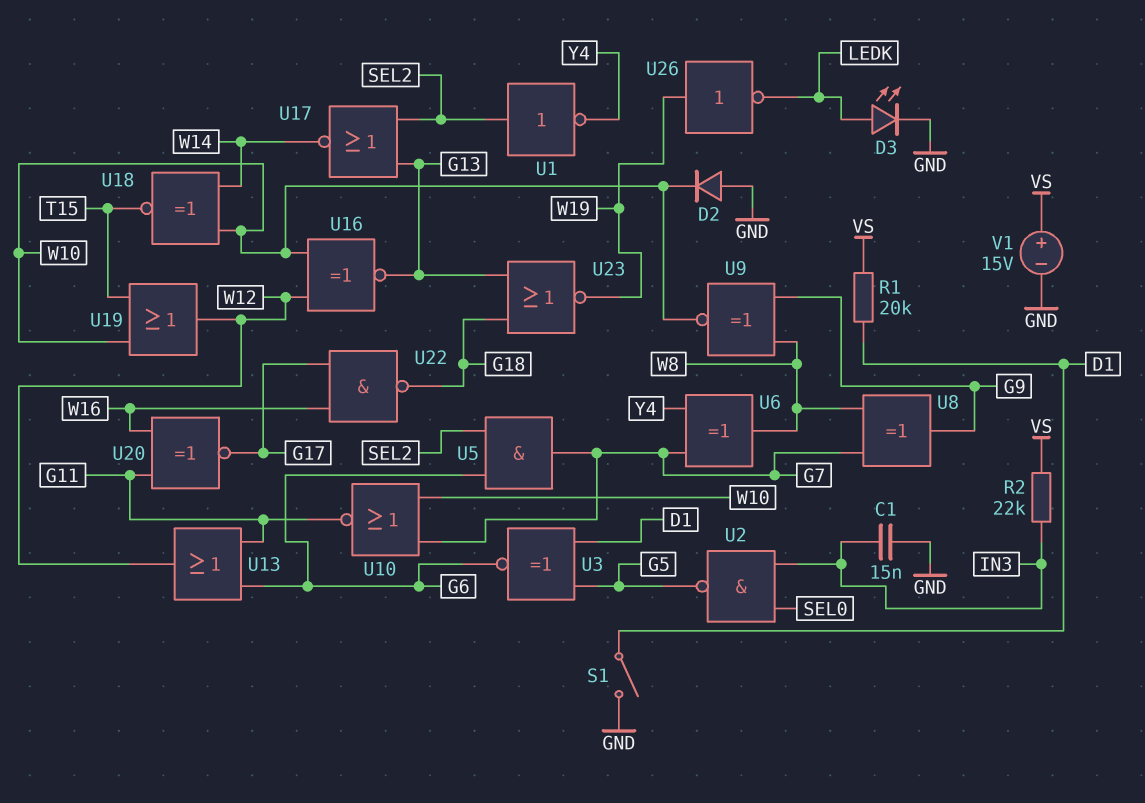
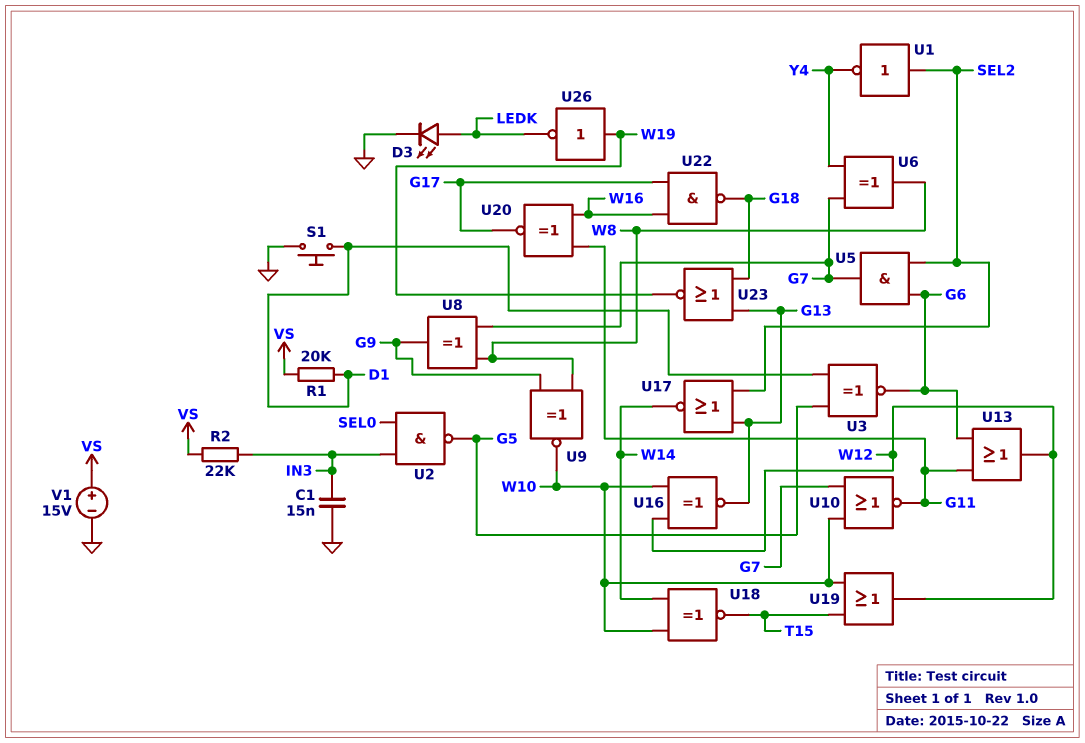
D2: diode (A GND, K W10) -> none
S1: switch (D1, GND) -> button (D1, GND)

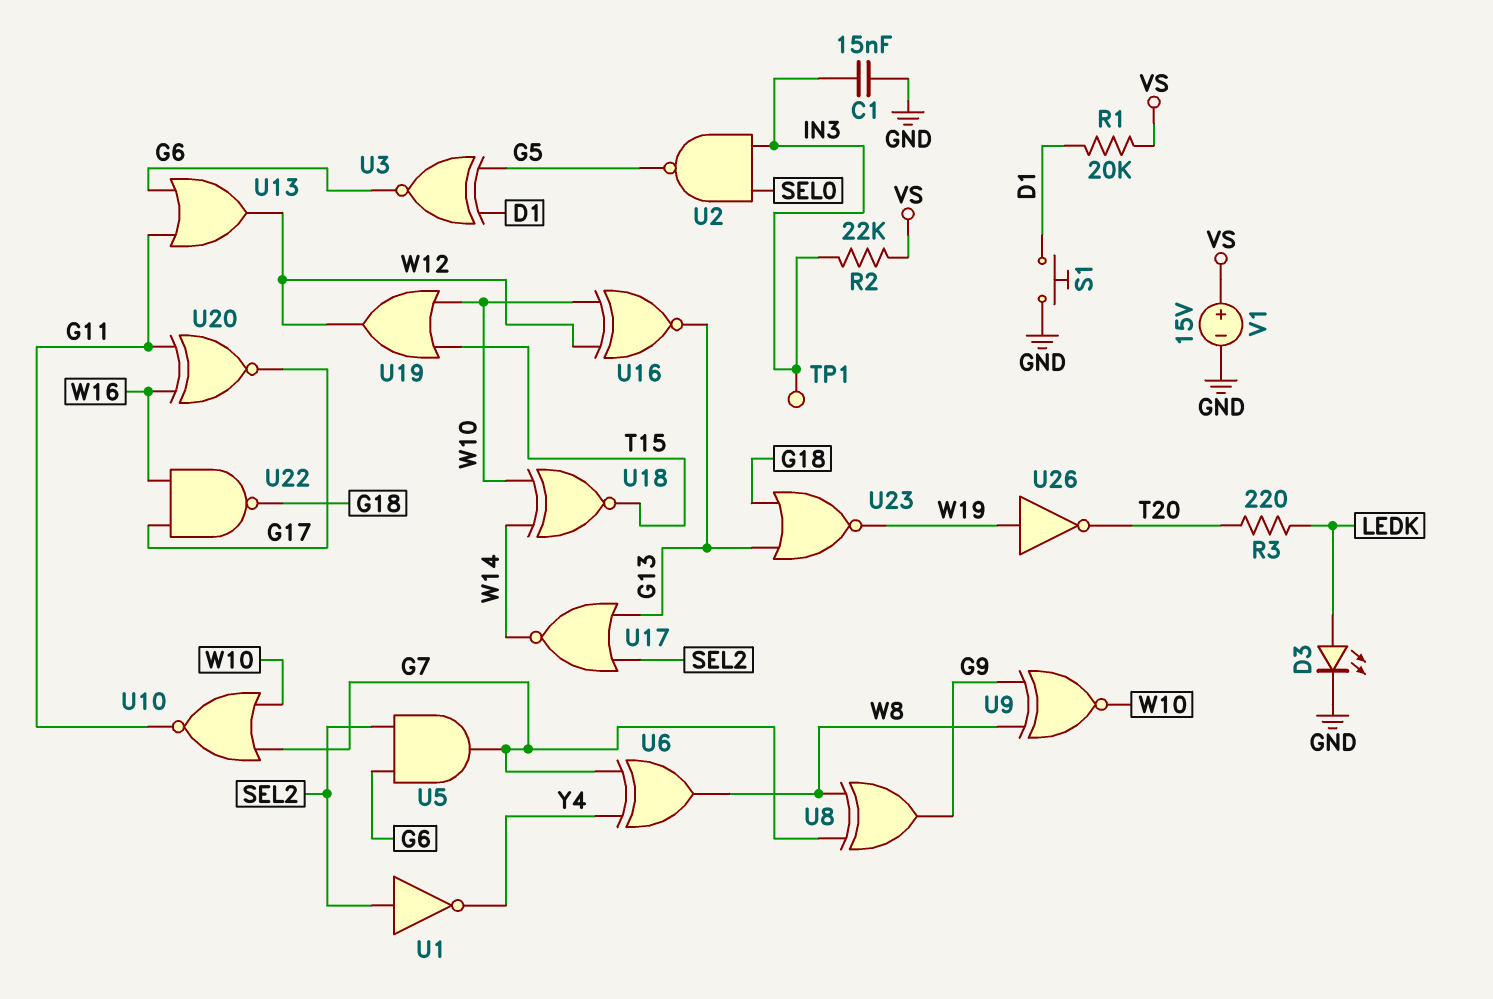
R3: none -> 220 (LEDK, T20)
TP1: none -> test point (IN3)
U26: NOT (in W19, out LEDK) -> NOT (in W19, out T20)

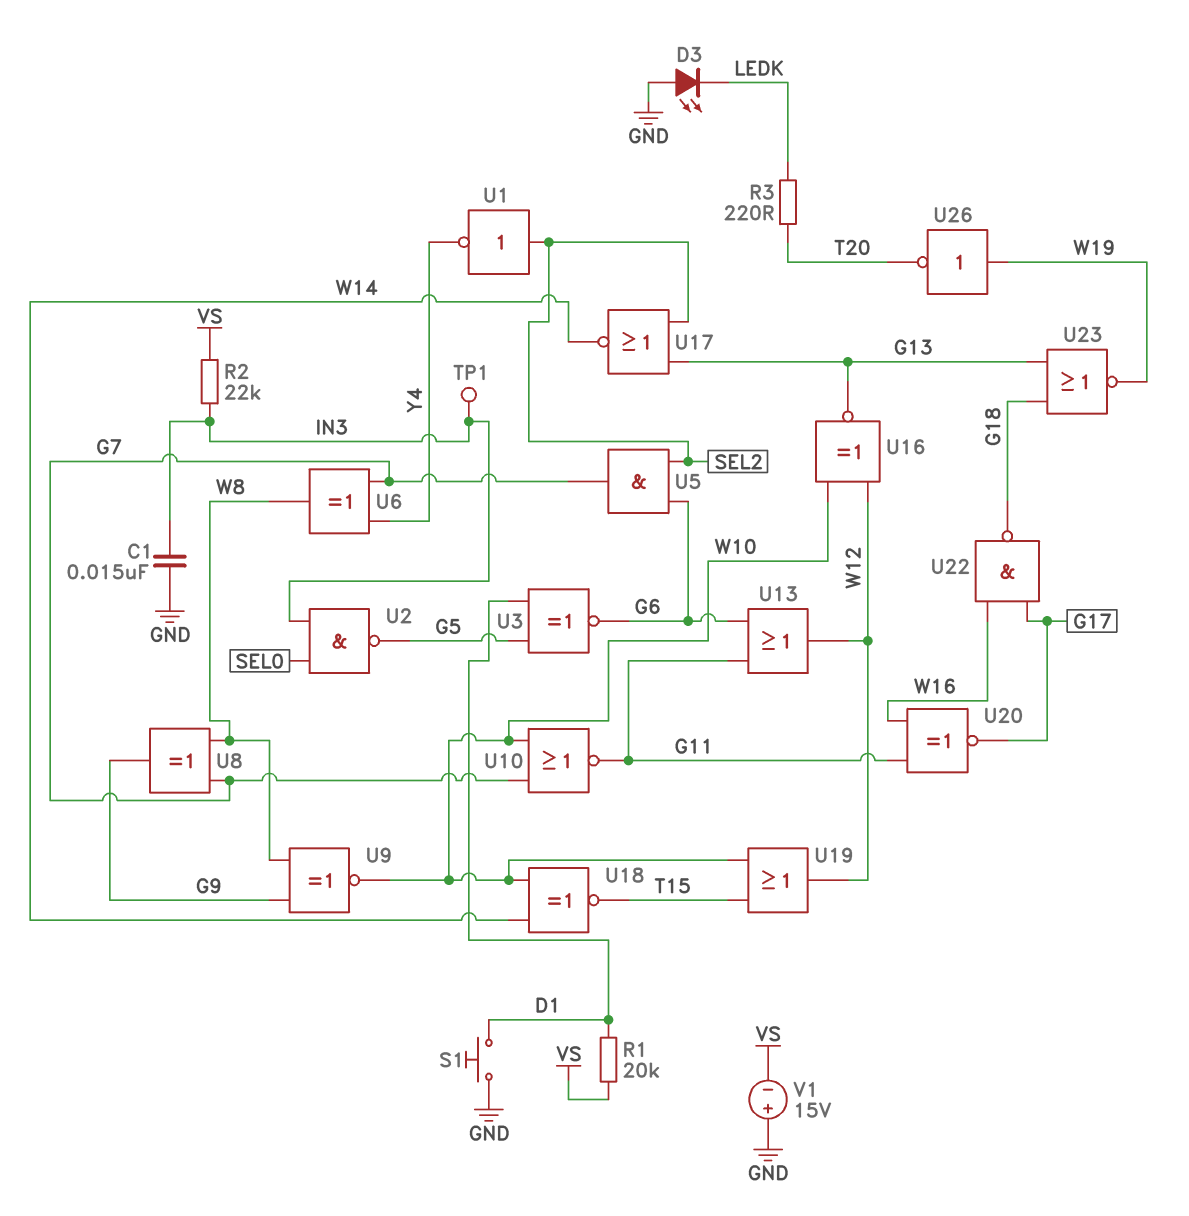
D3: LED (A LEDK, K GND) -> LED (A GND, K LEDK)
V1: 15V (plus VS, minus GND) -> 15V (plus GND, minus VS)

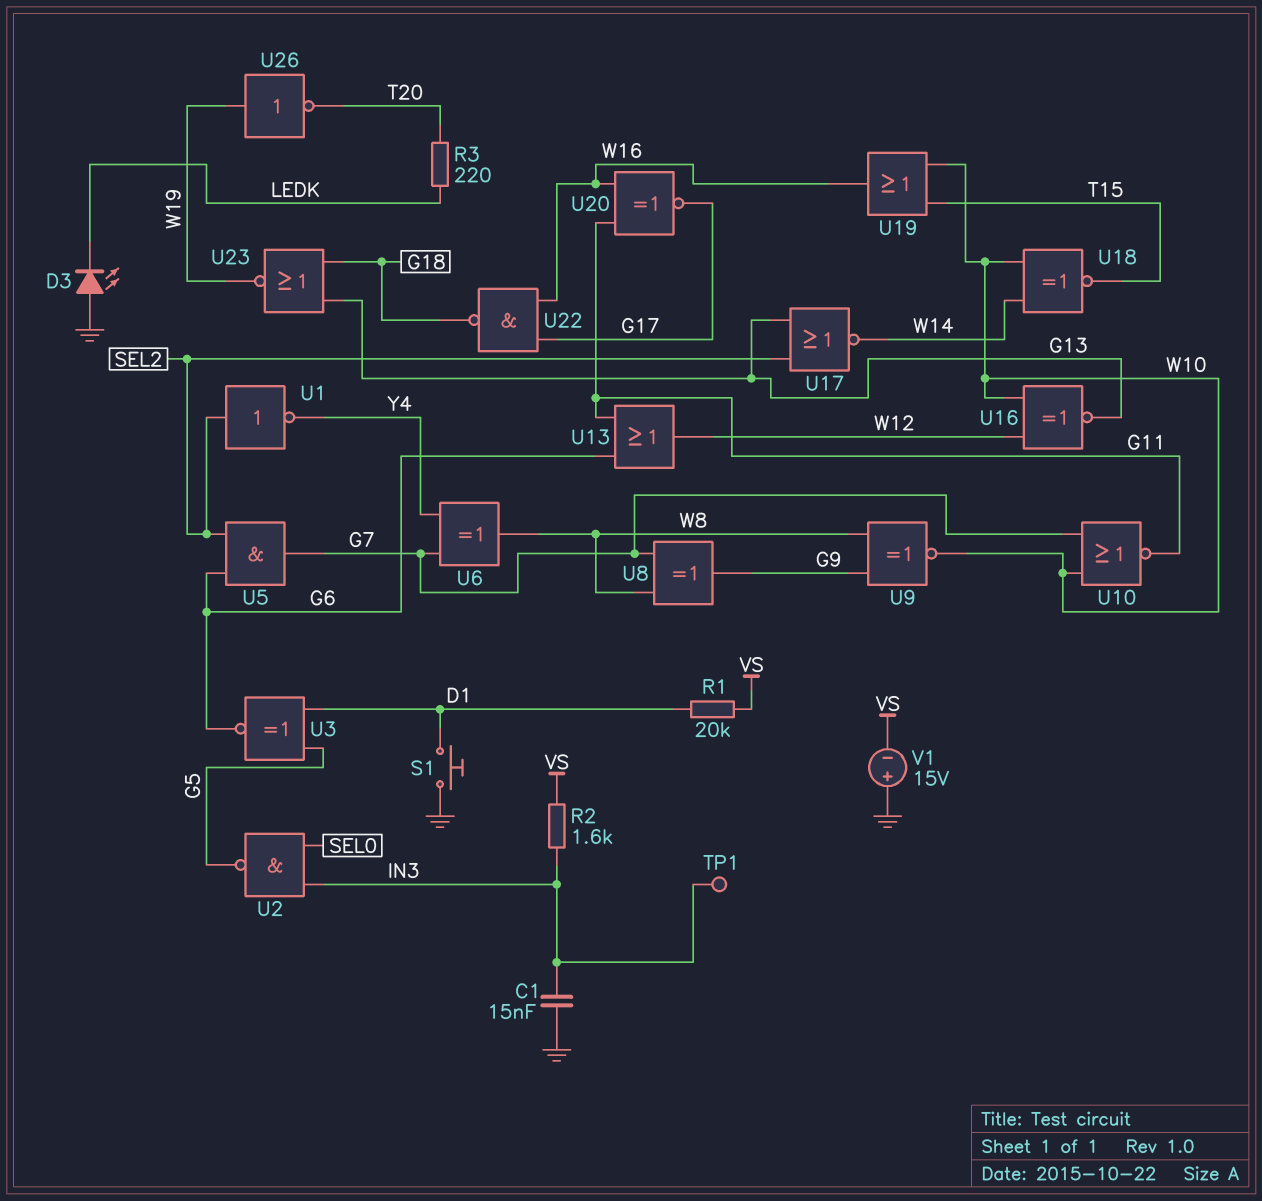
R2: 22k (IN3, VS) -> 1.6k (IN3, VS)
U19: OR (in T15, in W10, out W12) -> OR (in T15, in W10, out W16)

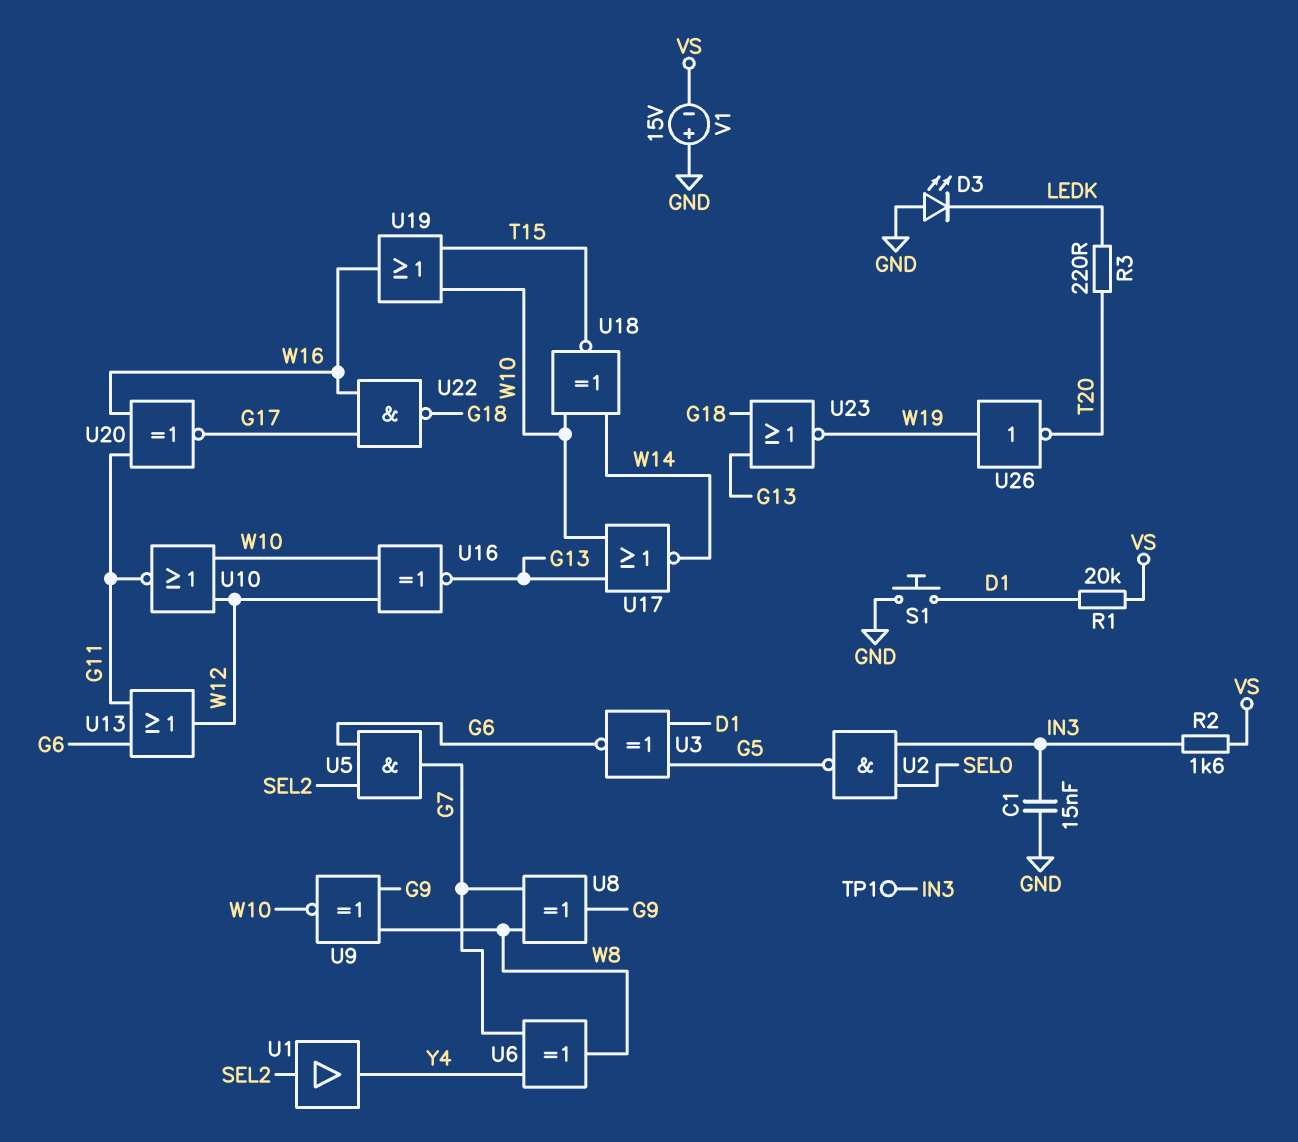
U1: NOT (in SEL2, out Y4) -> buffer (in SEL2, out Y4)
U10: NOR (in G7, in W10, out G11) -> NOR (in W10, in W12, out G11)
U17: NOR (in G13, in SEL2, out W14) -> NOR (in G13, in W10, out W14)

